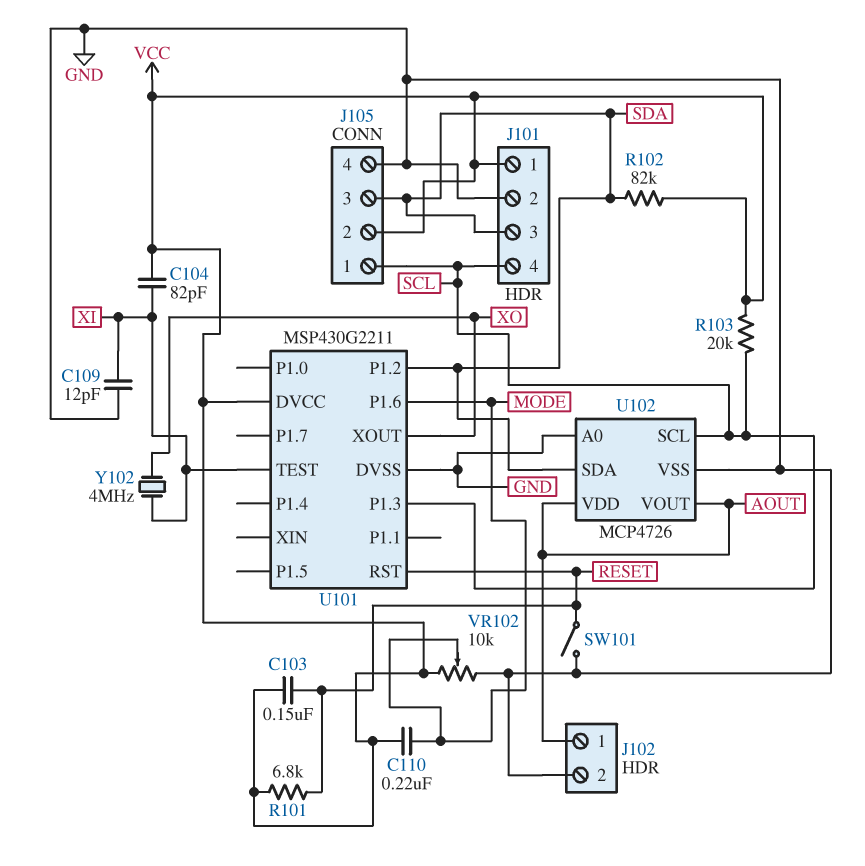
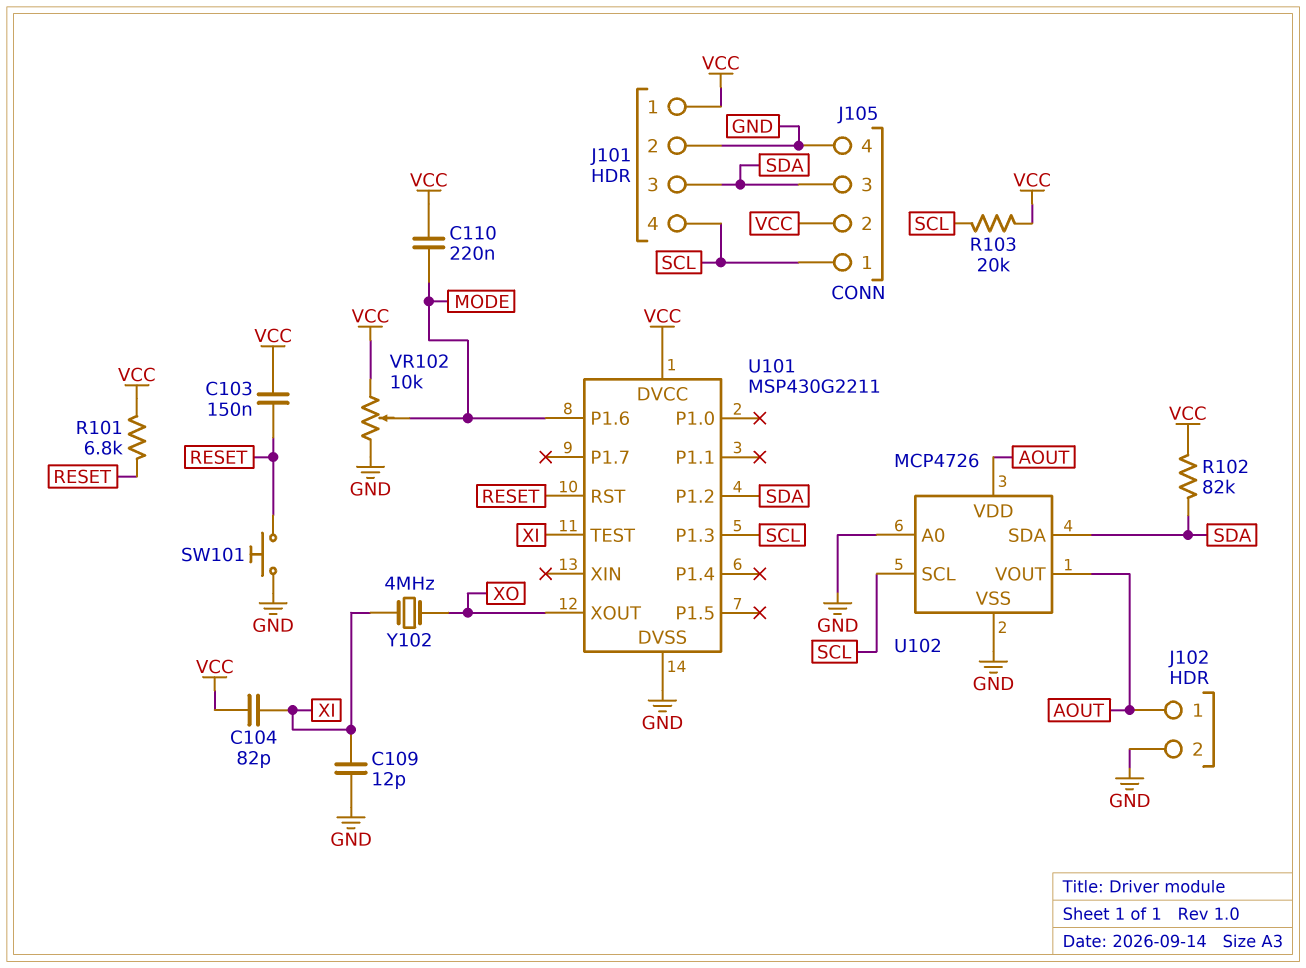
SW101: switch (GND, RESET) -> button (GND, RESET)

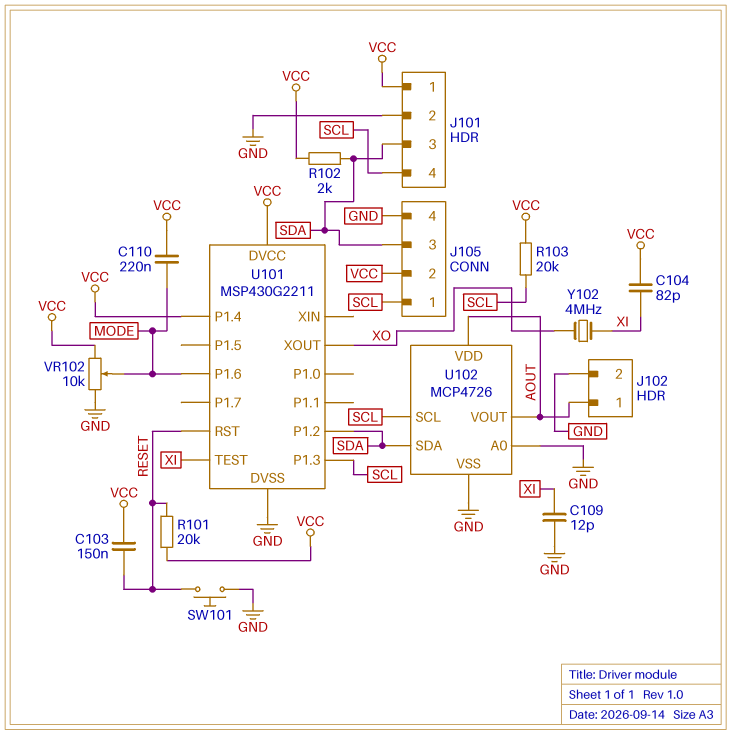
R101: 6.8k (RESET, VCC) -> 20k (RESET, VCC)
R102: 82k (SDA, VCC) -> 2k (SDA, VCC)
U101 pin P1.4: none -> VCC

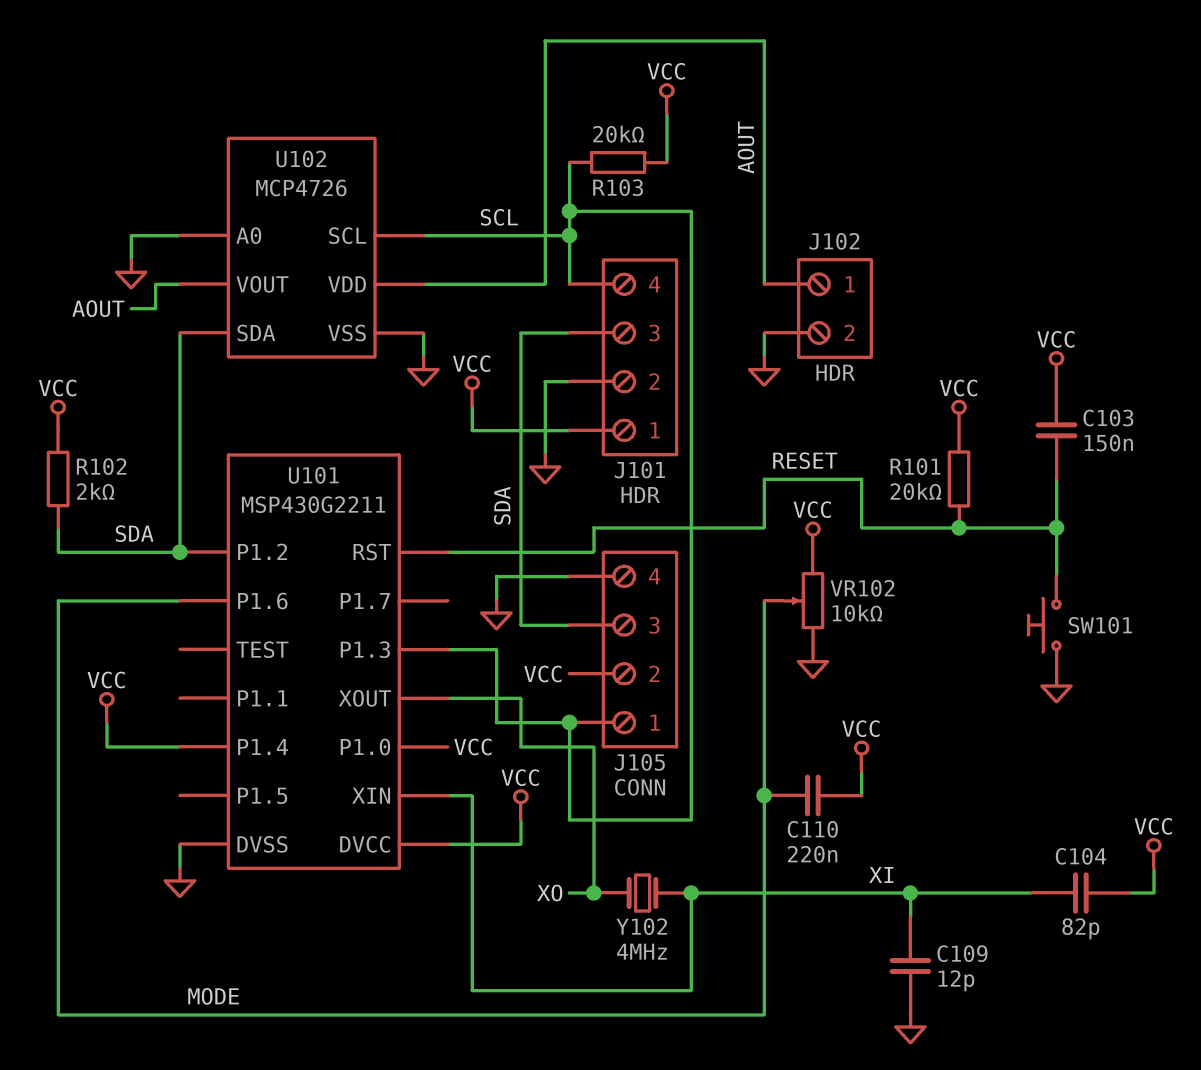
U101 pin P1.0: none -> VCC
U101 pin TEST: XI -> none
U101 pin XIN: none -> XI

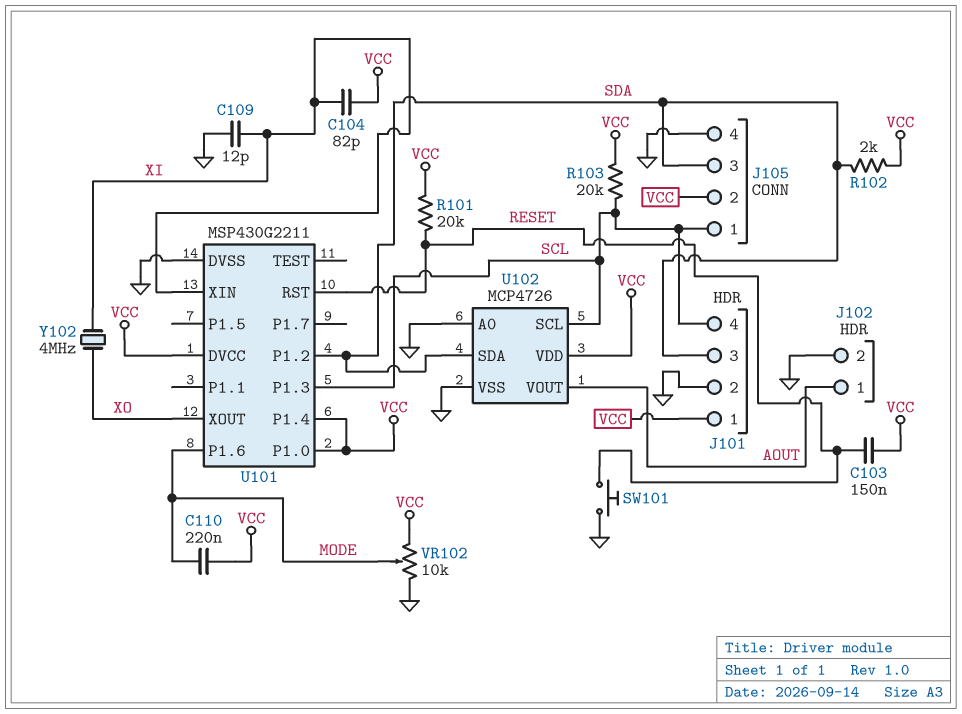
U102 pin VDD: AOUT -> VCC

